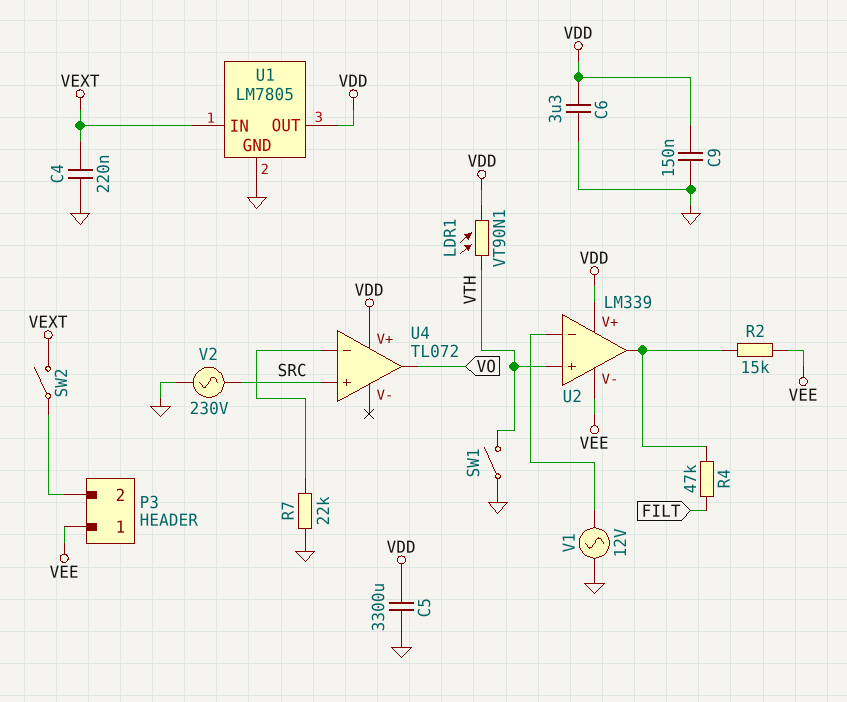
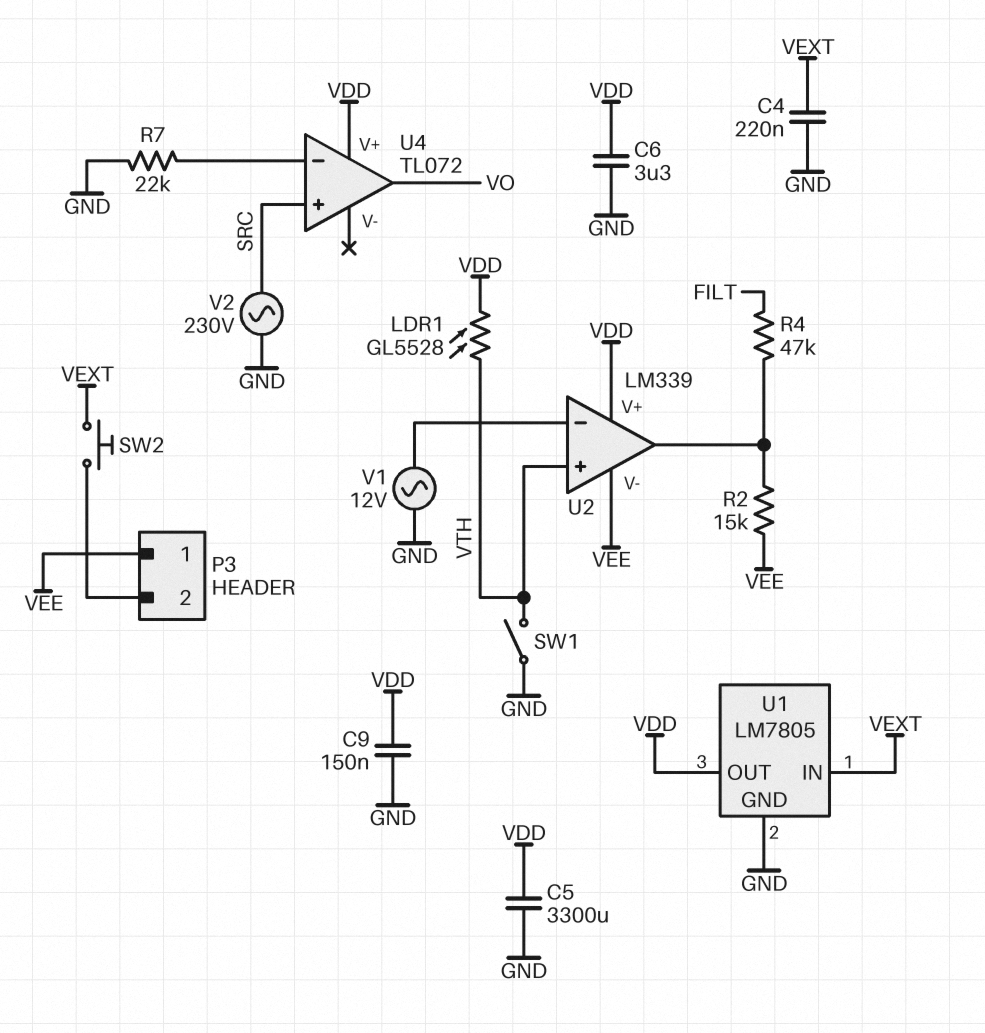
LDR1: VT90N1 (VDD, VTH) -> GL5528 (VDD, VTH)
SW2: switch (P3/2, VEXT) -> button (P3/2, VEXT)

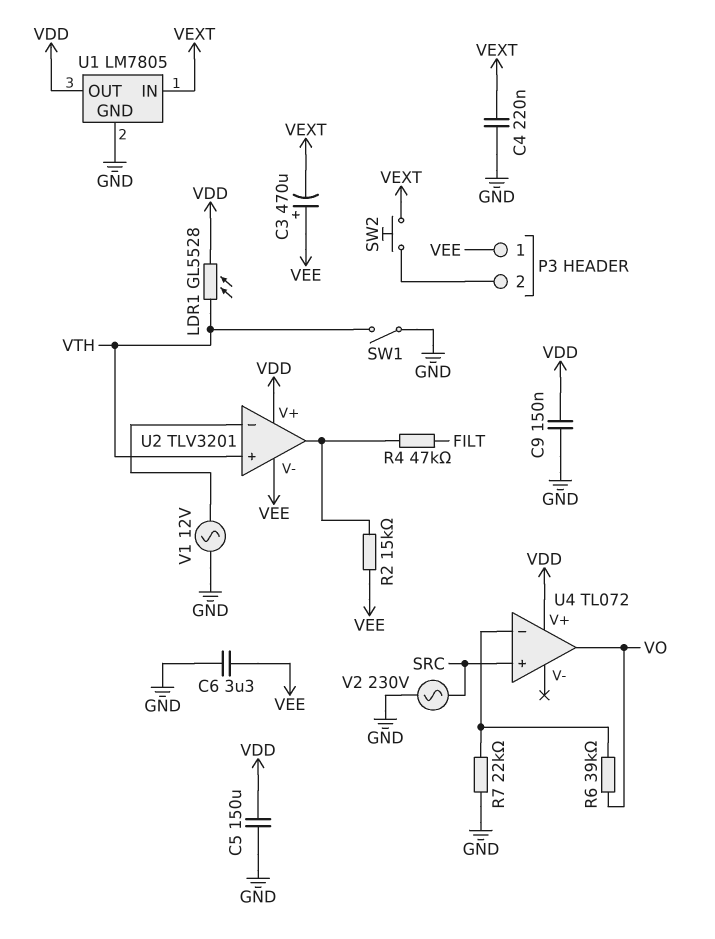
C3: none -> 470uF (plus VEE, minus VEXT)
C5: 3300uF (GND, VDD) -> 150uF (GND, VDD)
C6: 3.3uF (GND, VDD) -> 3.3uF (GND, VEE)
R6: none -> 39k (U4/in-, VO)
U2: LM339 -> TLV3201

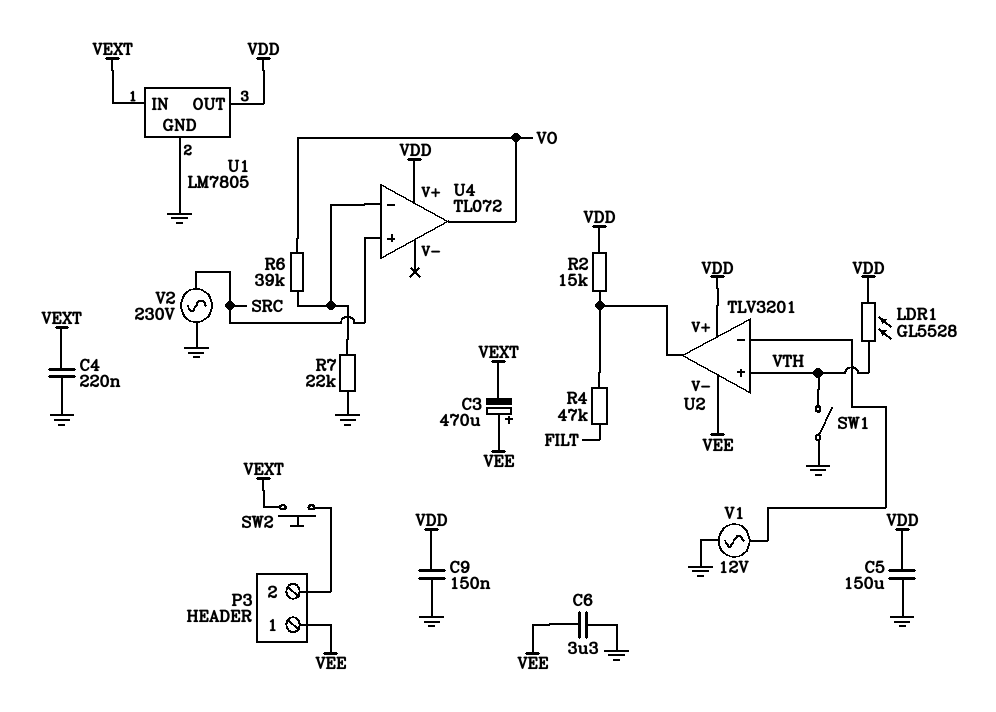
R2: 15k (U2/out, VEE) -> 15k (U2/out, VDD)

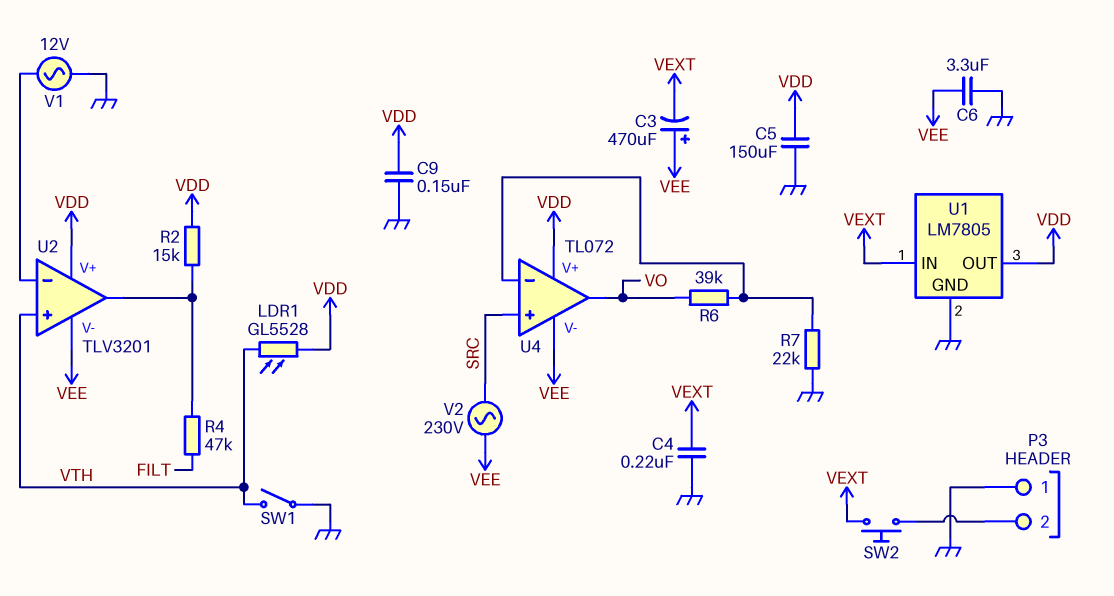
P3 pin 1: VEE -> GND
U4 pin V-: none -> VEE
V2: AC 230V (GND, SRC) -> AC 230V (SRC, VEE)

